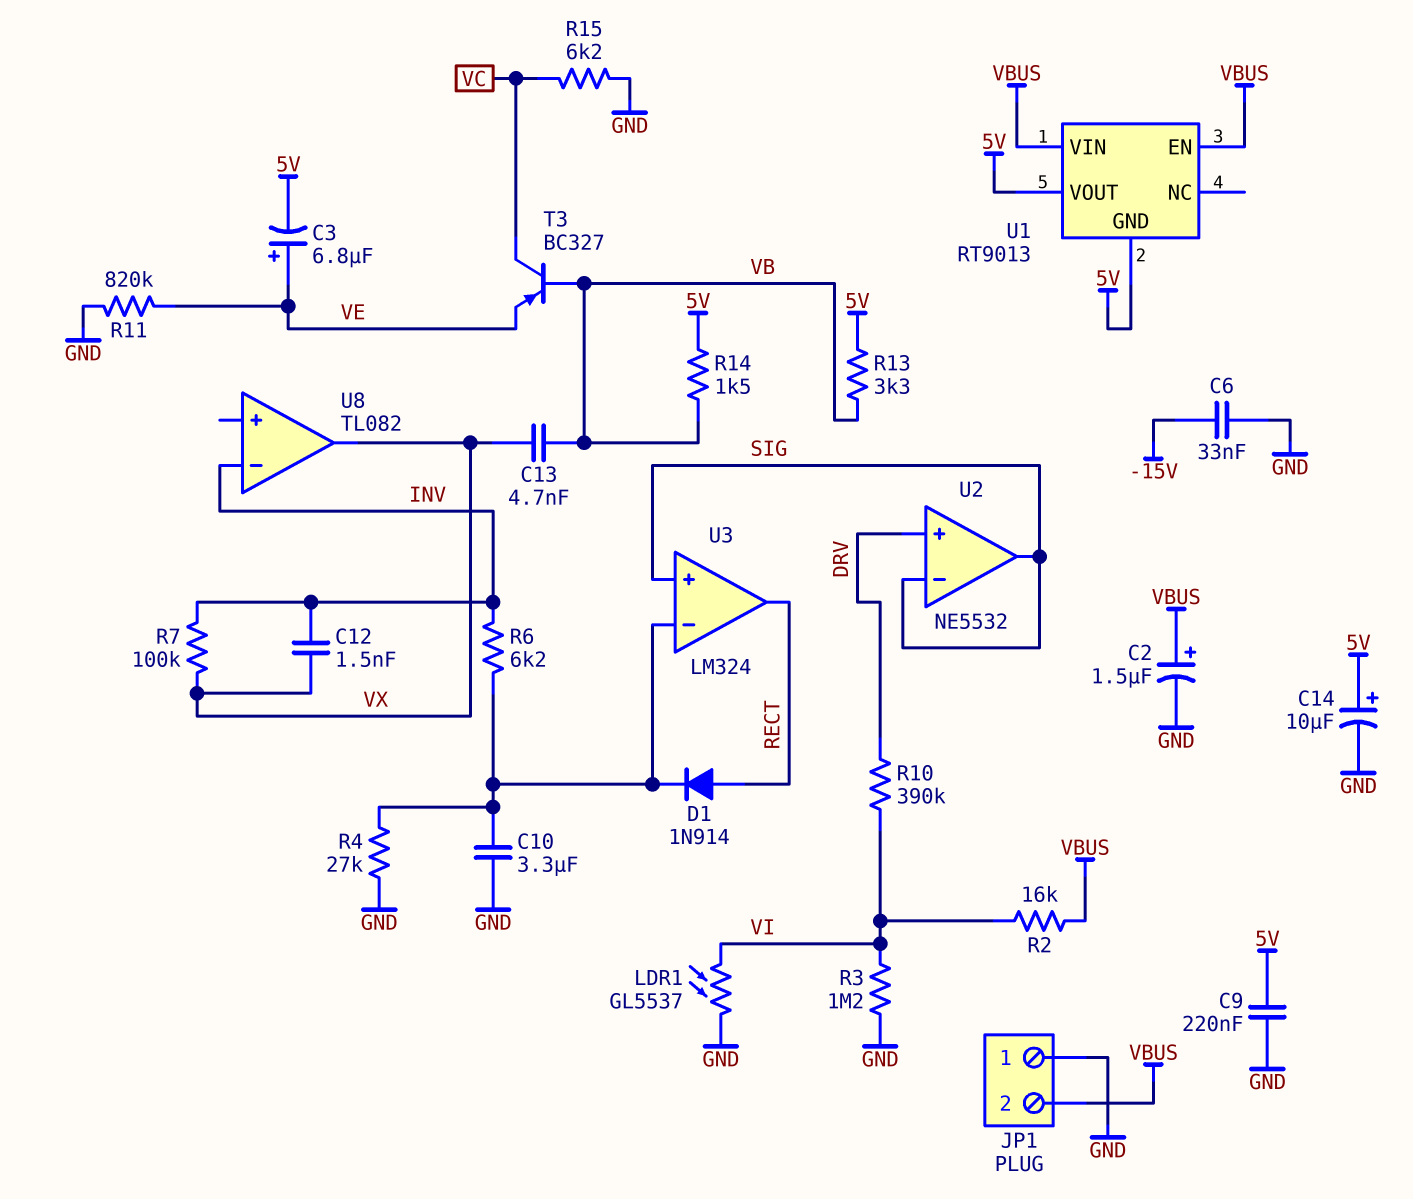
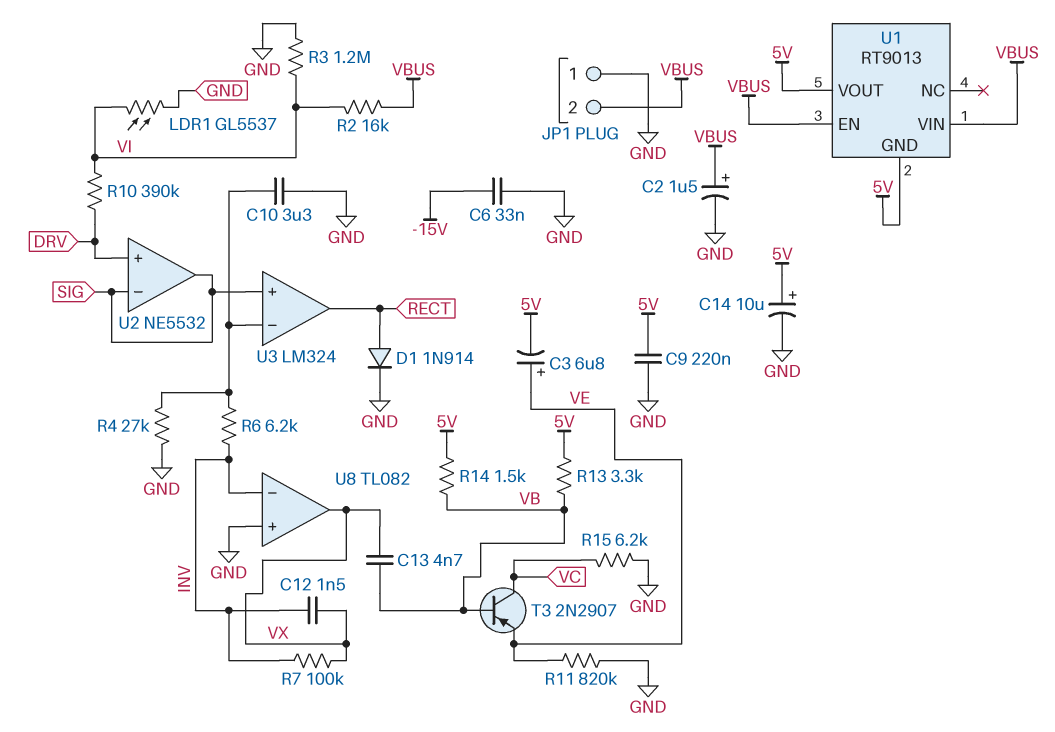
D1: diode 1N914 (A RECT, K U3/in-) -> diode 1N914 (A RECT, K GND)
T3: PNP BC327 (B VB, C VC, E VE) -> PNP 2N2907 (B VB, C VC, E VE)
U8 pin in+: none -> GND

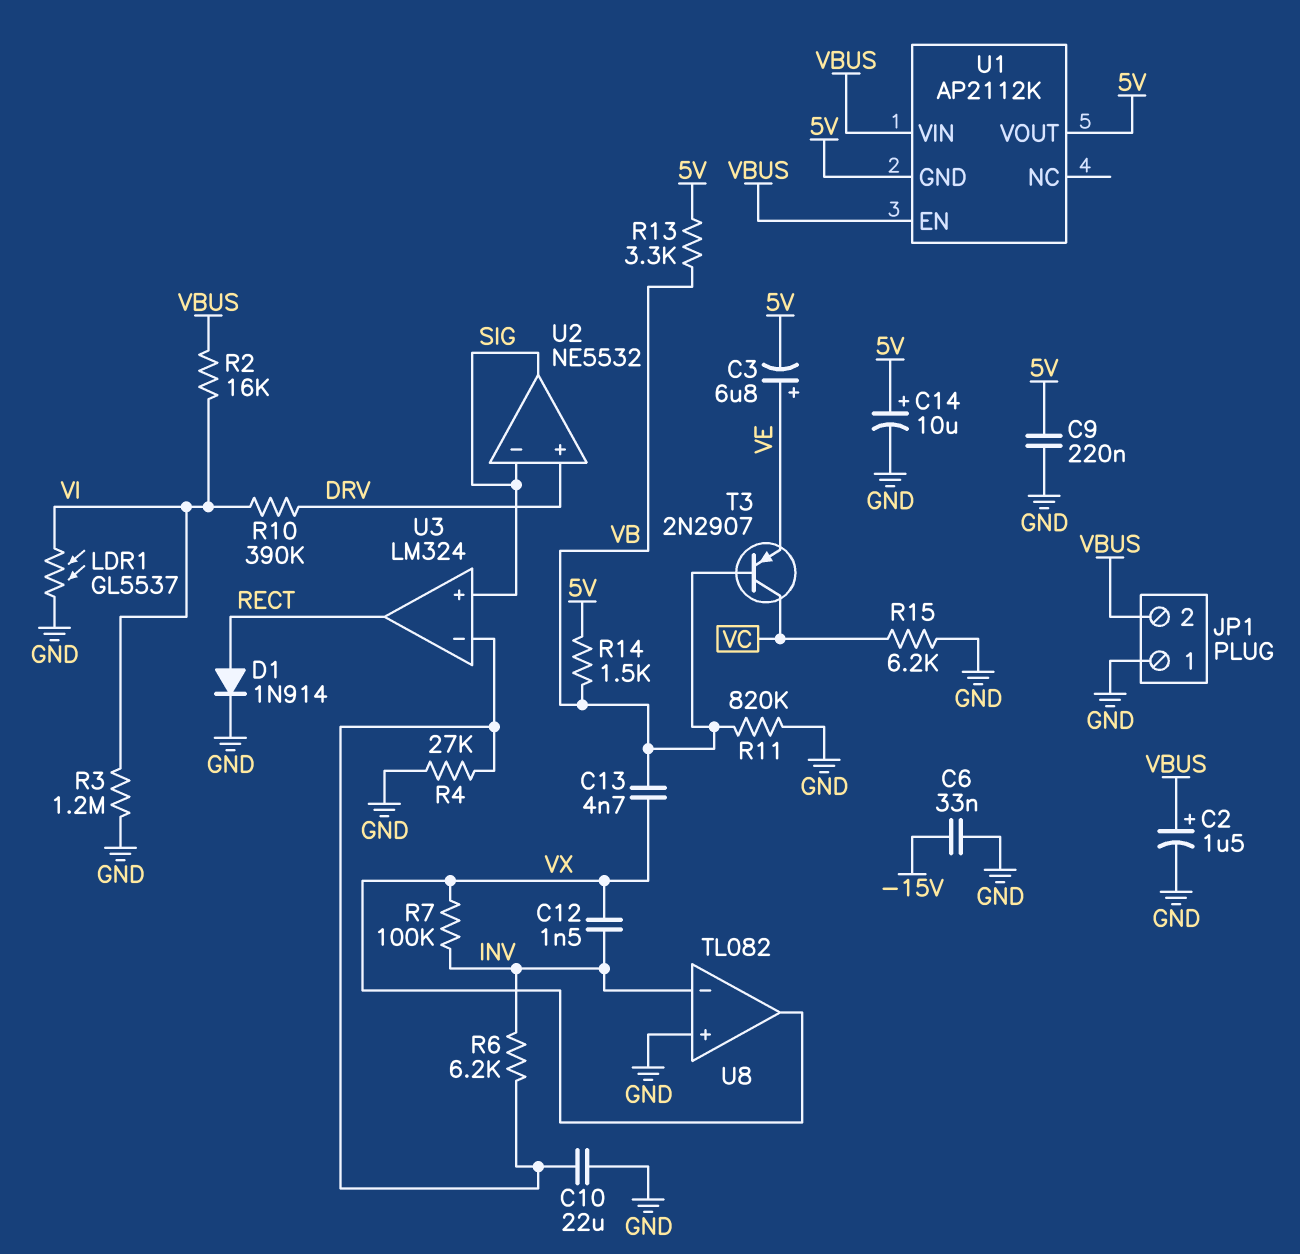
C10: 3.3uF (GND, U3/in-) -> 22uF (GND, U3/in-)
R11: 820k (GND, VE) -> 820k (GND, VB)
U1: RT9013 -> AP2112K

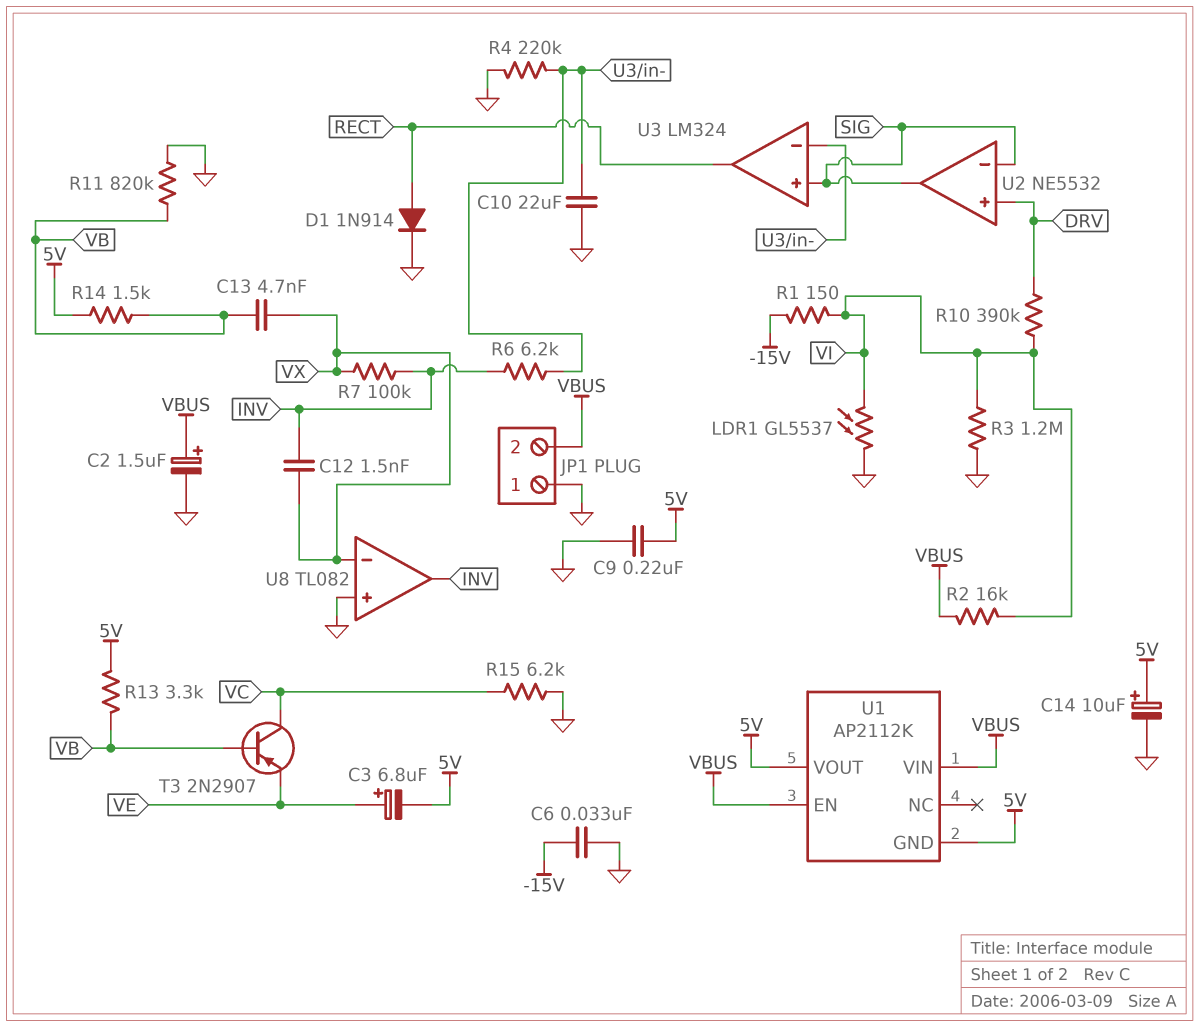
R1: none -> 150 (-15V, VI)
R4: 27k (GND, U3/in-) -> 220k (GND, U3/in-)
U8 pin in-: INV -> VX
U8 pin out: VX -> INV

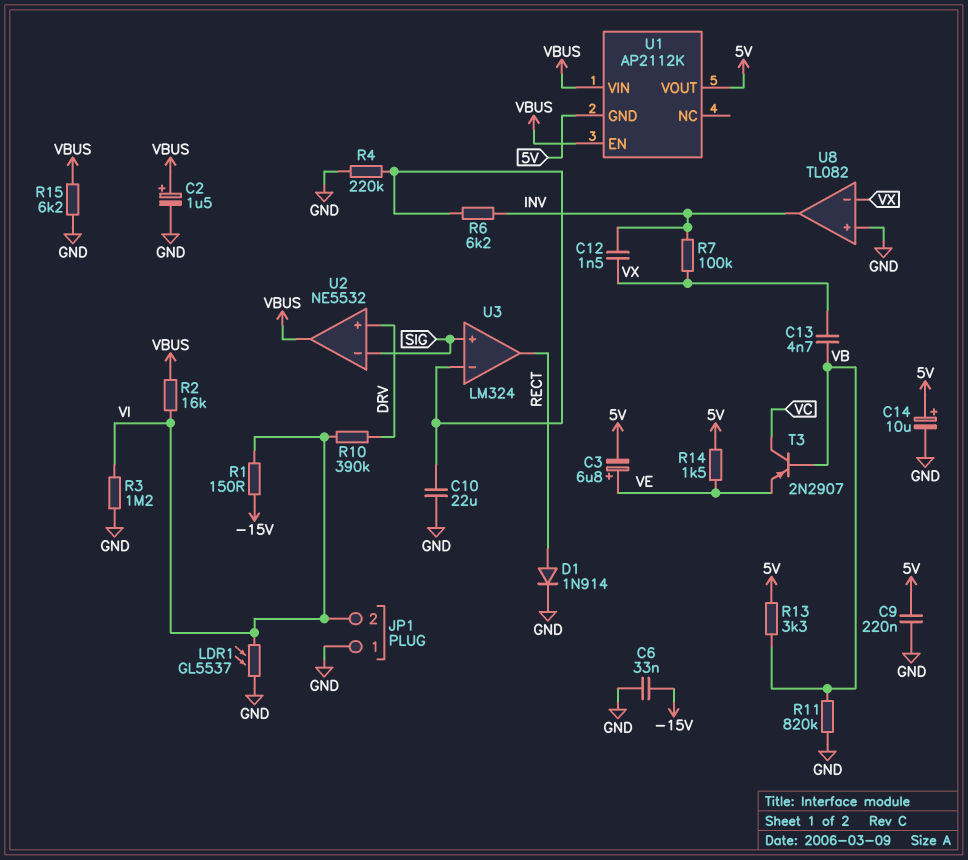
JP1 pin 2: VBUS -> VI
R14: 1.5k (5V, VB) -> 1.5k (5V, VE)
R15: 6.2k (GND, VC) -> 6.2k (GND, VBUS)
U2 pin out: SIG -> VBUS

